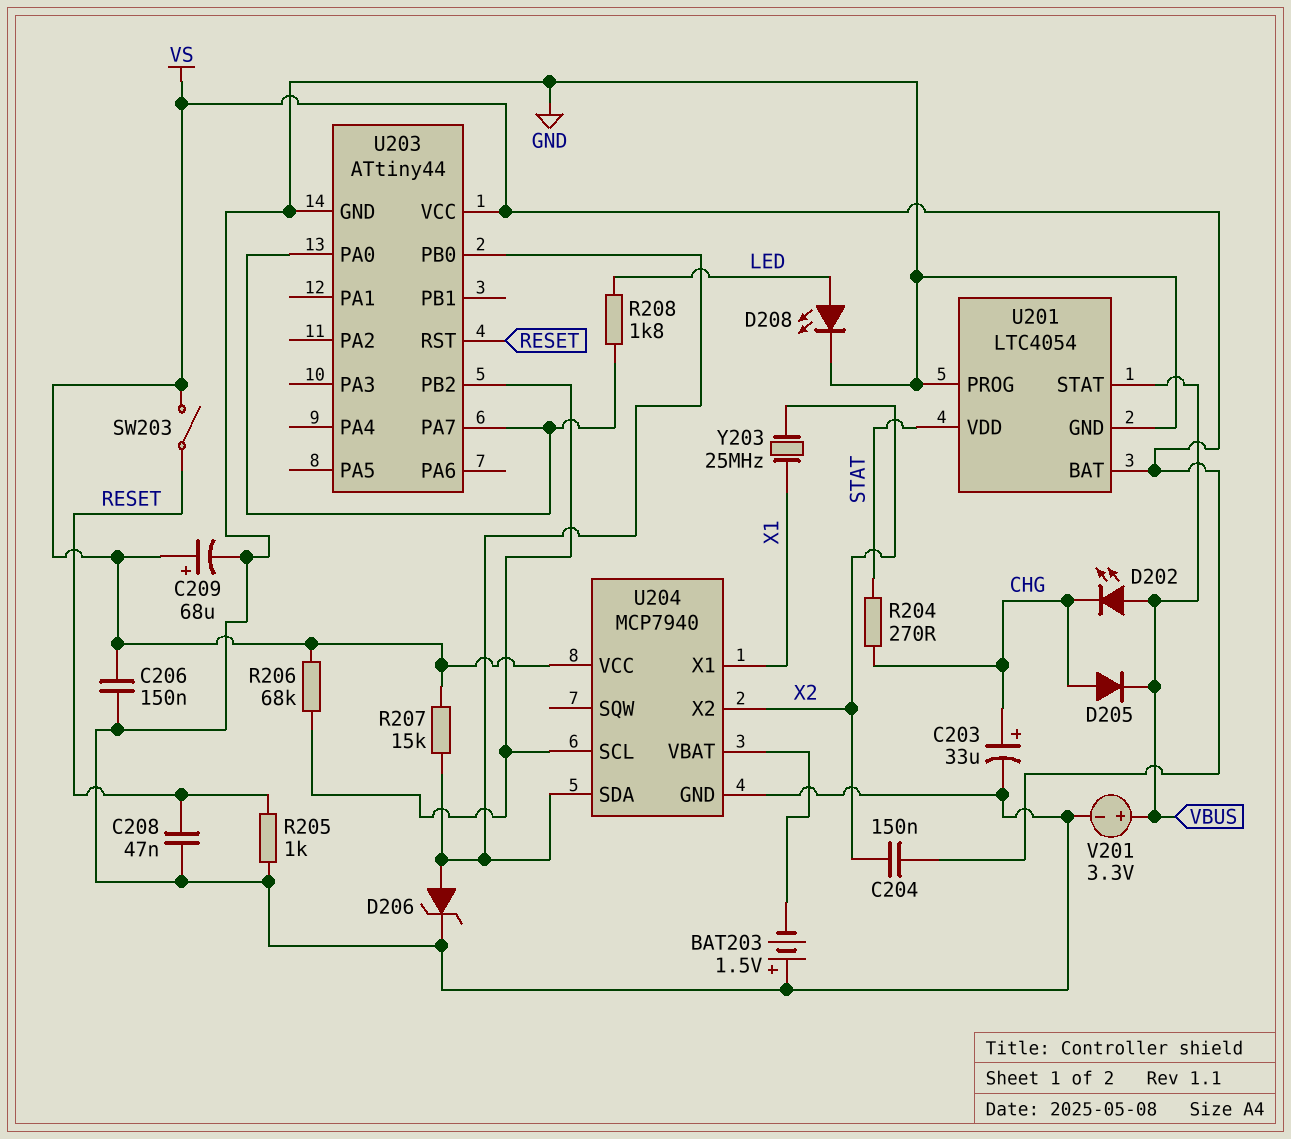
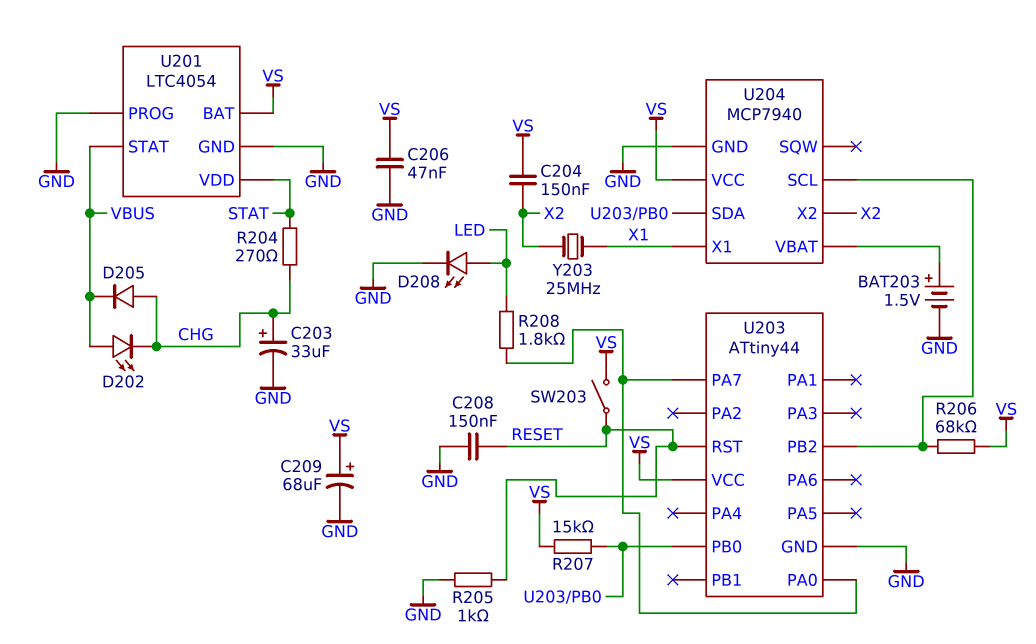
BAT203: 1.5V (plus GND, minus U204/VBAT) -> 1.5V (plus U204/VBAT, minus GND)
C206: 150nF (GND, VS) -> 47nF (GND, VS)
C208: 47nF (GND, RESET) -> 150nF (GND, RESET)
D206: zener (A U203/PB0, K GND) -> none
V201: 3.3V (plus VBUS, minus GND) -> none

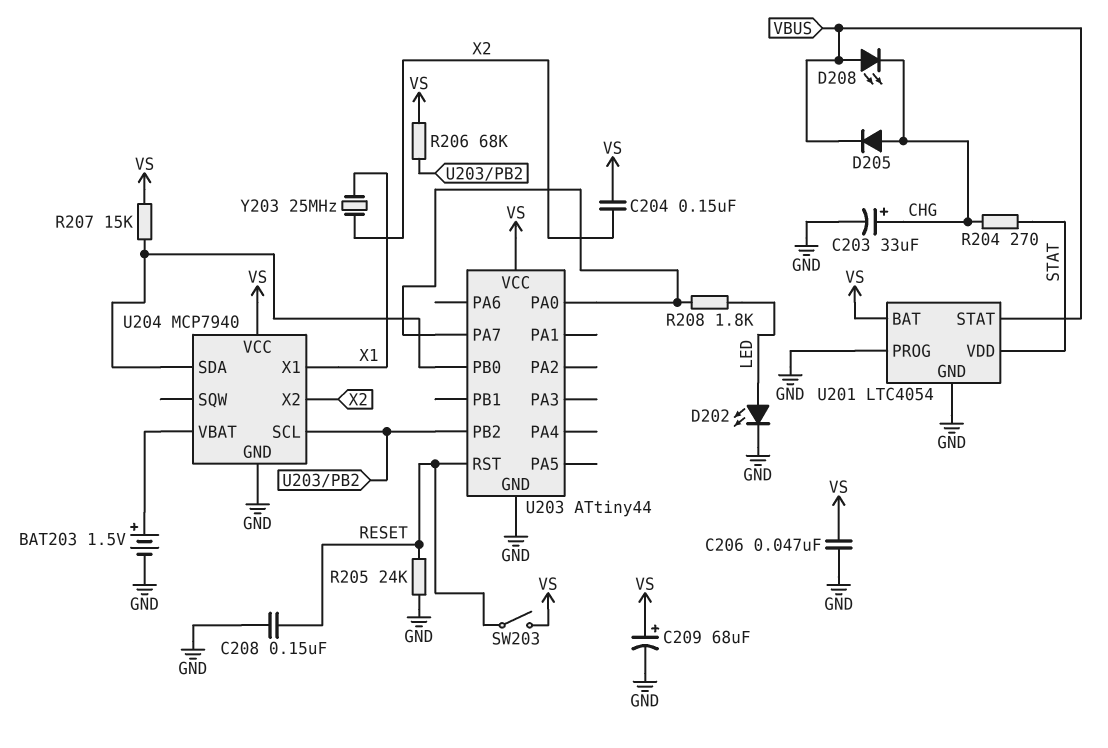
D202: LED (A VBUS, K CHG) -> LED (A LED, K GND)
D208: LED (A LED, K GND) -> LED (A VBUS, K CHG)
R205: 1k (GND, RESET) -> 24k (GND, RESET)

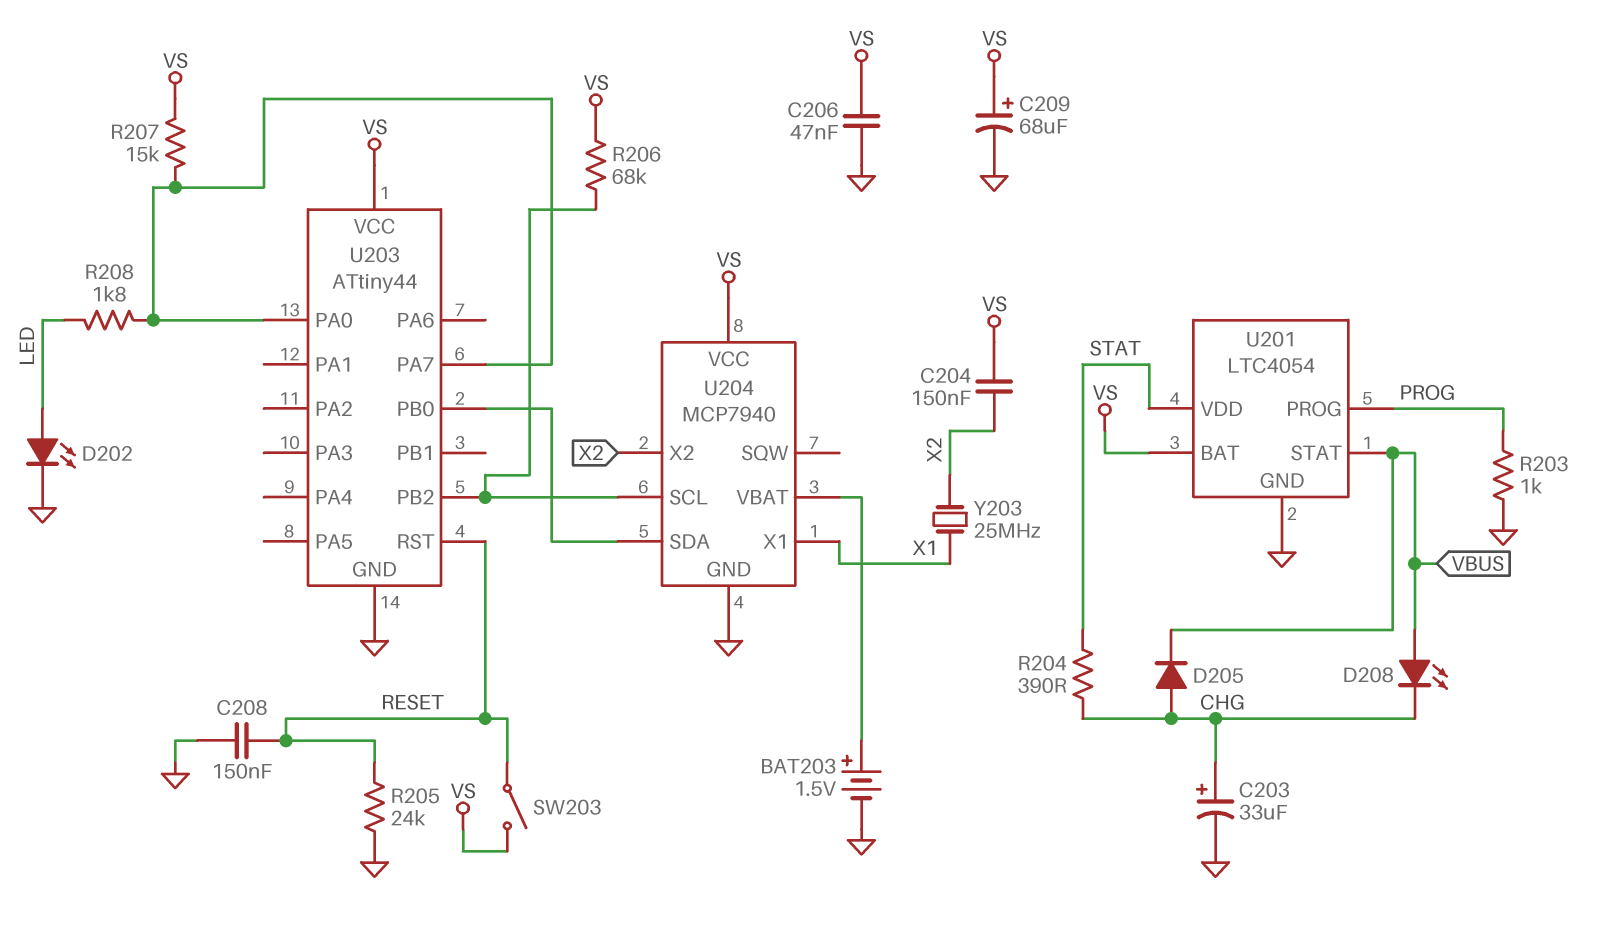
R203: none -> 1k (GND, PROG)
R204: 270 (CHG, STAT) -> 390 (CHG, STAT)
R207: 15k (U203/PB0, VS) -> 15k (U203/PA0, VS)
U201 pin PROG: GND -> PROG

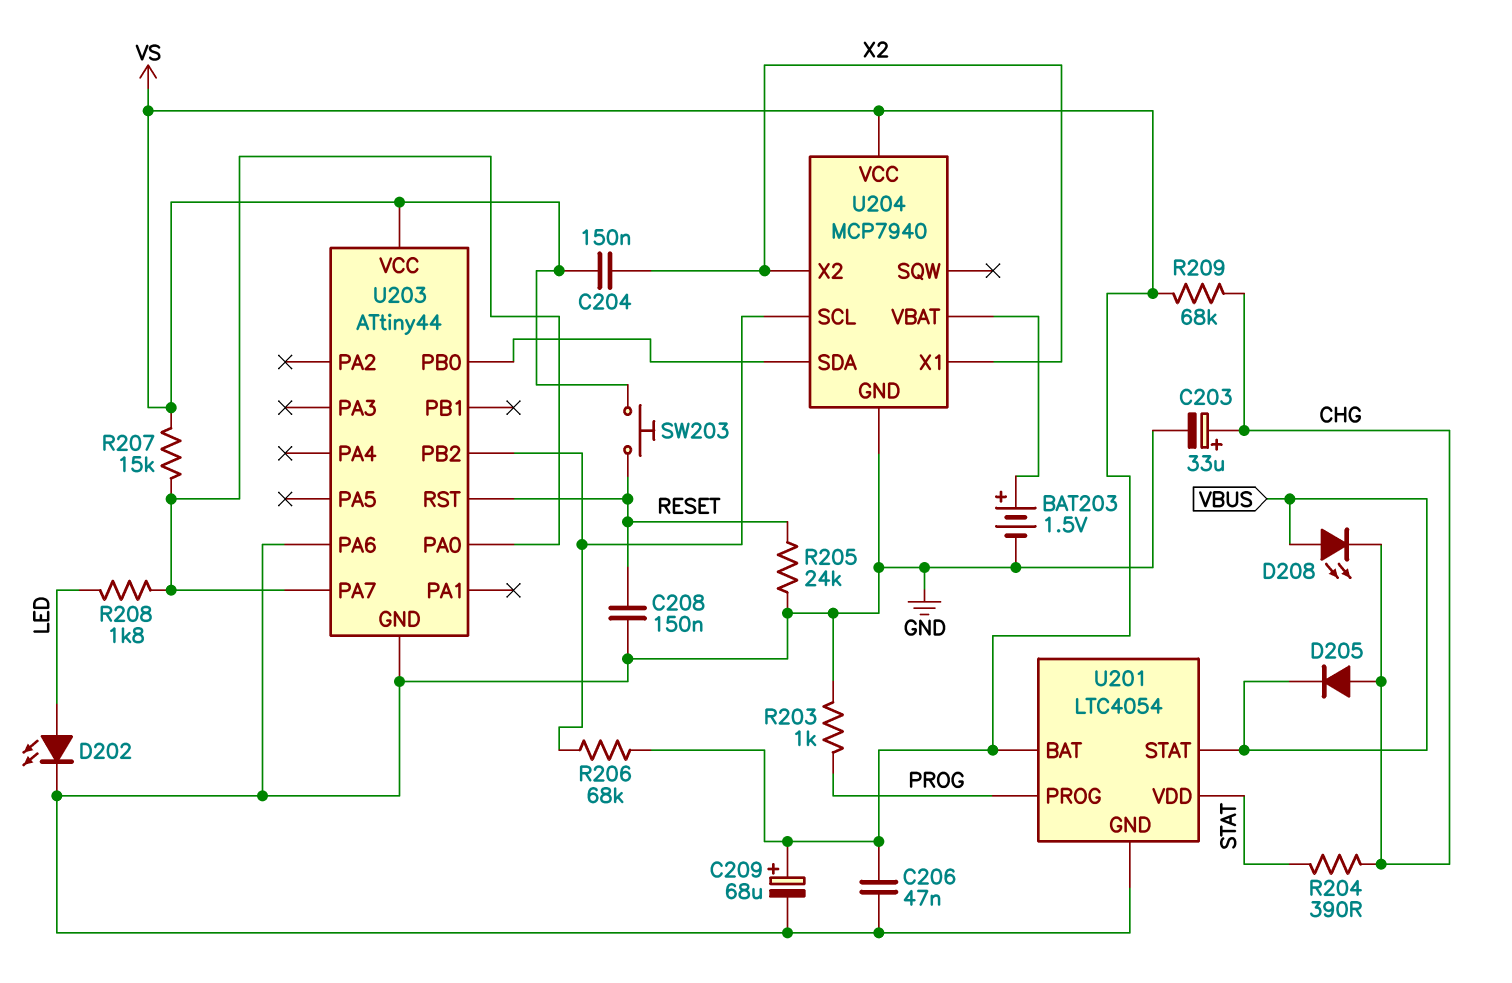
R209: none -> 68k (CHG, VS)
SW203: switch (RESET, VS) -> button (RESET, VS)
U203 pin PA6: none -> GND
U204 pin X1: X1 -> X2
Y203: 25MHz (X1, X2) -> none

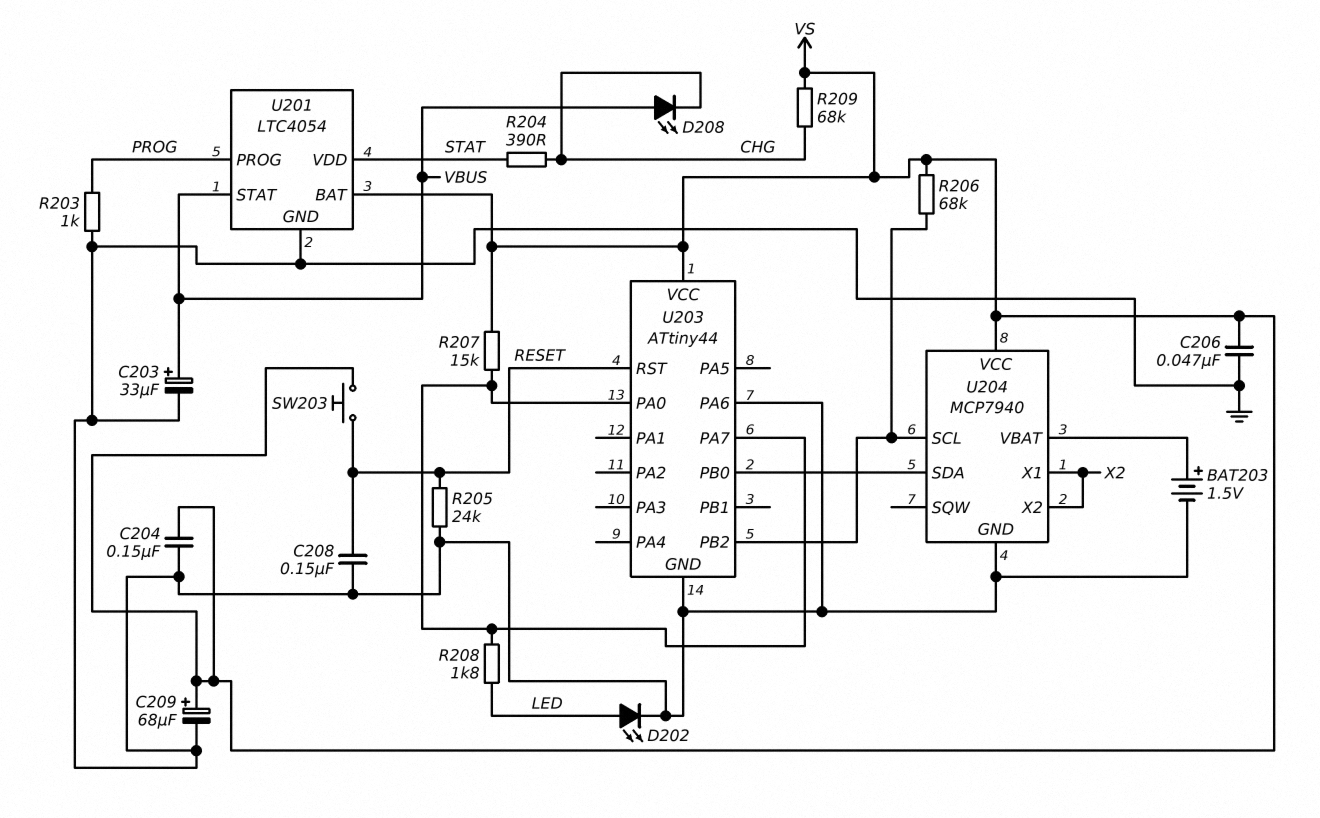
C203: 33uF (plus CHG, minus GND) -> 33uF (plus VBUS, minus GND)
C204: 150nF (VS, X2) -> 150nF (GND, VS)
D205: diode (A CHG, K VBUS) -> none

